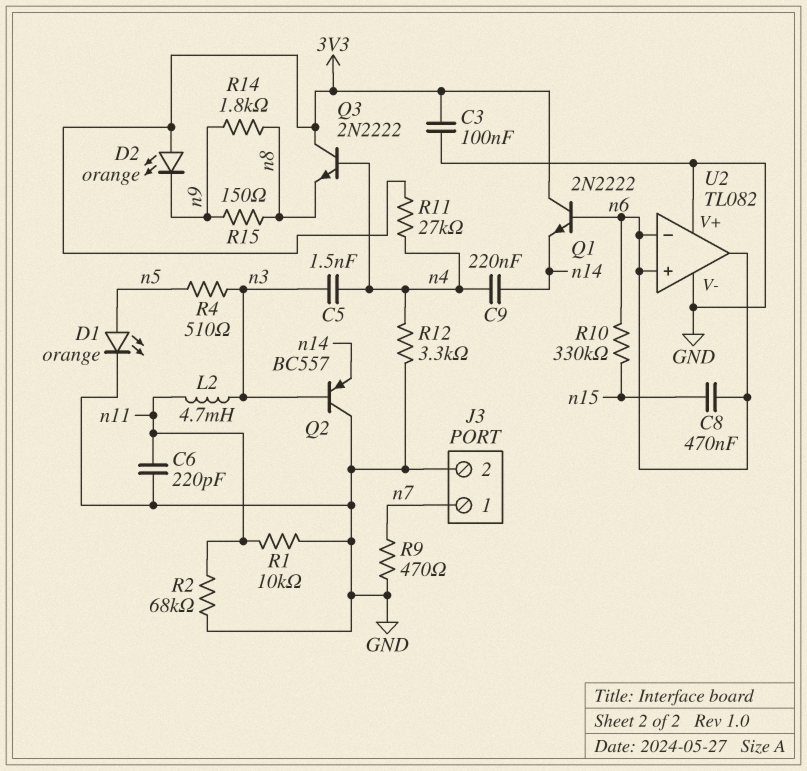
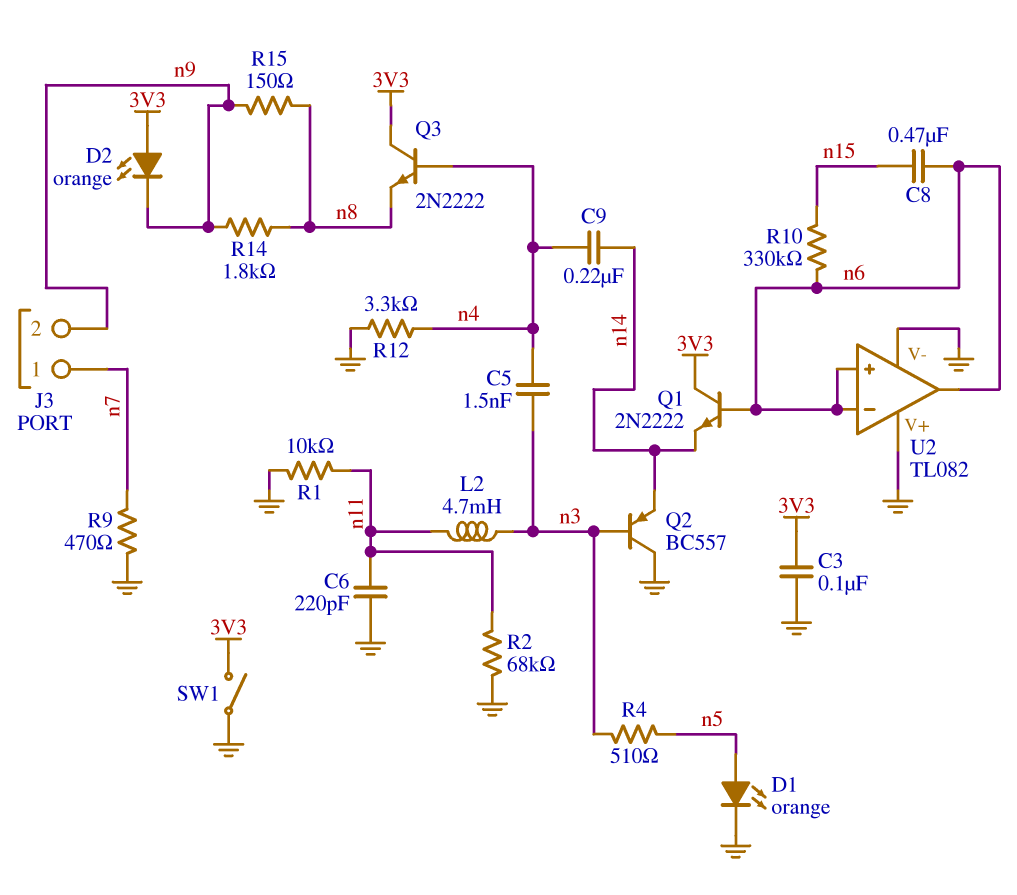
J3 pin 2: GND -> n9
R11: 27k (3V3, n4) -> none
SW1: none -> switch (3V3, GND)

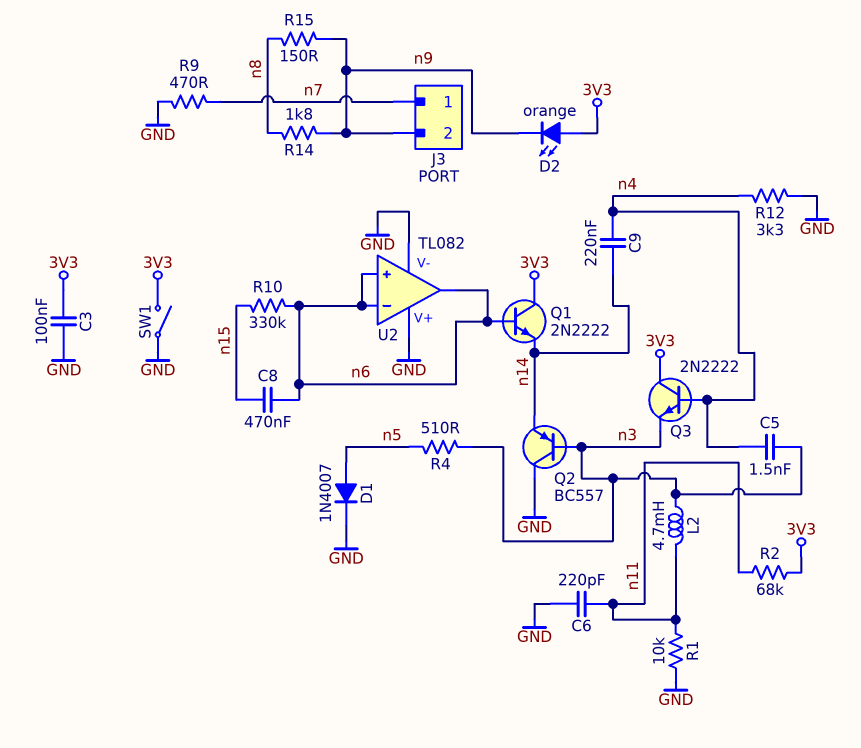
D1: LED orange (A n5, K GND) -> diode 1N4007 (A n5, K GND)
Q3: NPN 2N2222 (B n4, C 3V3, E n8) -> NPN 2N2222 (B n4, C 3V3, E n3)
R2: 68k (GND, n11) -> 68k (3V3, n11)

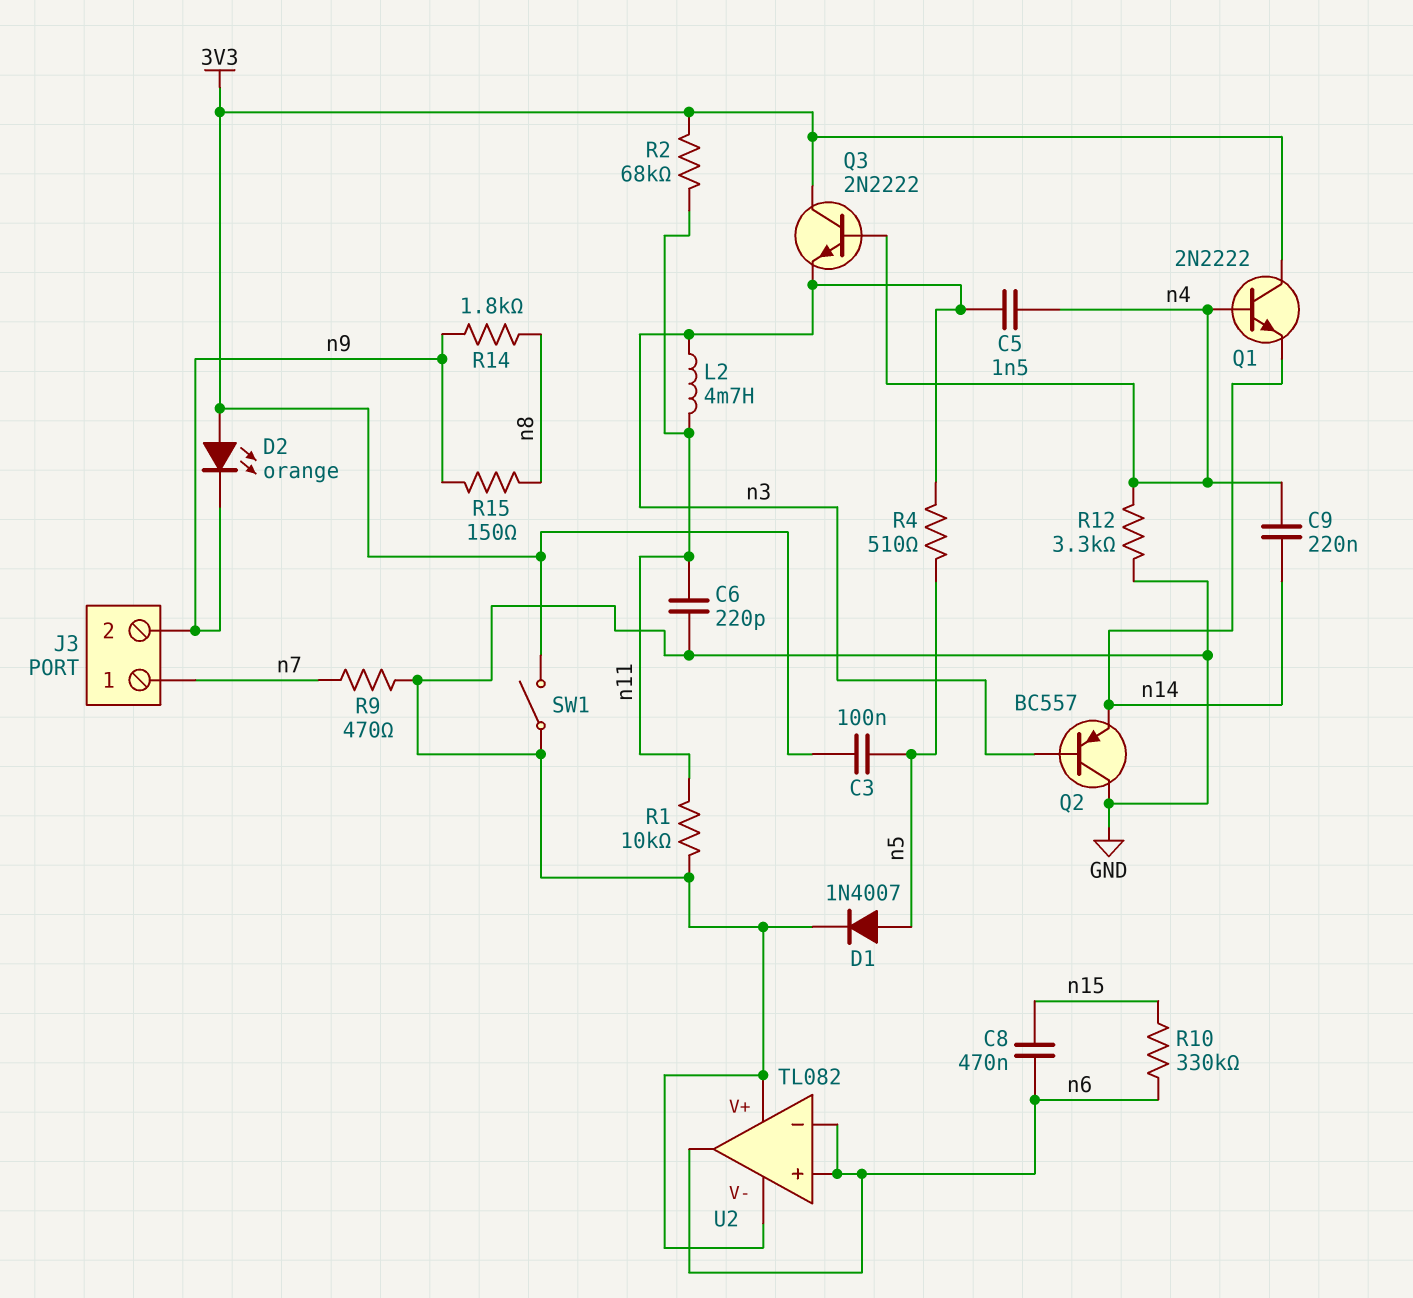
C3: 100nF (3V3, GND) -> 100nF (3V3, n5)
Q1: NPN 2N2222 (B n6, C 3V3, E n14) -> NPN 2N2222 (B n4, C 3V3, E n14)

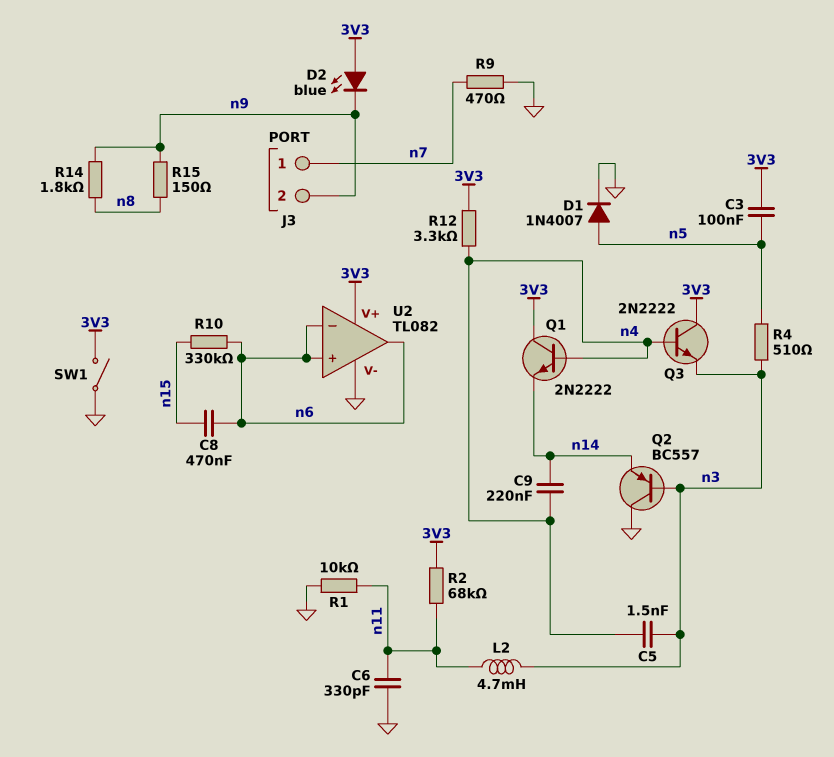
C6: 220pF (GND, n11) -> 330pF (GND, n11)
D2: LED orange (A 3V3, K n9) -> LED blue (A 3V3, K n9)
R12: 3.3k (GND, n4) -> 3.3k (3V3, n4)
U2 pin V+: GND -> 3V3

